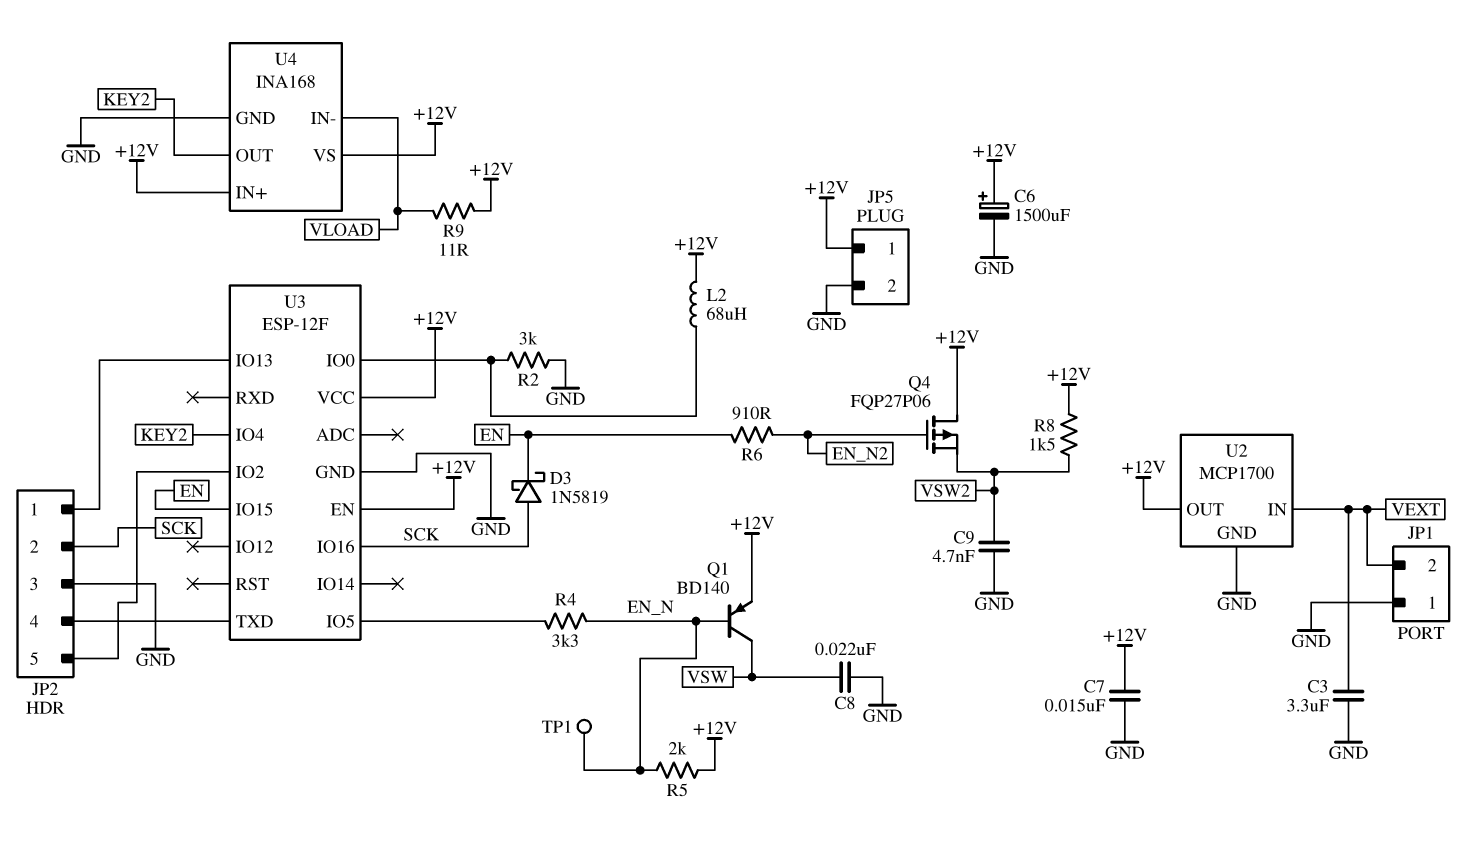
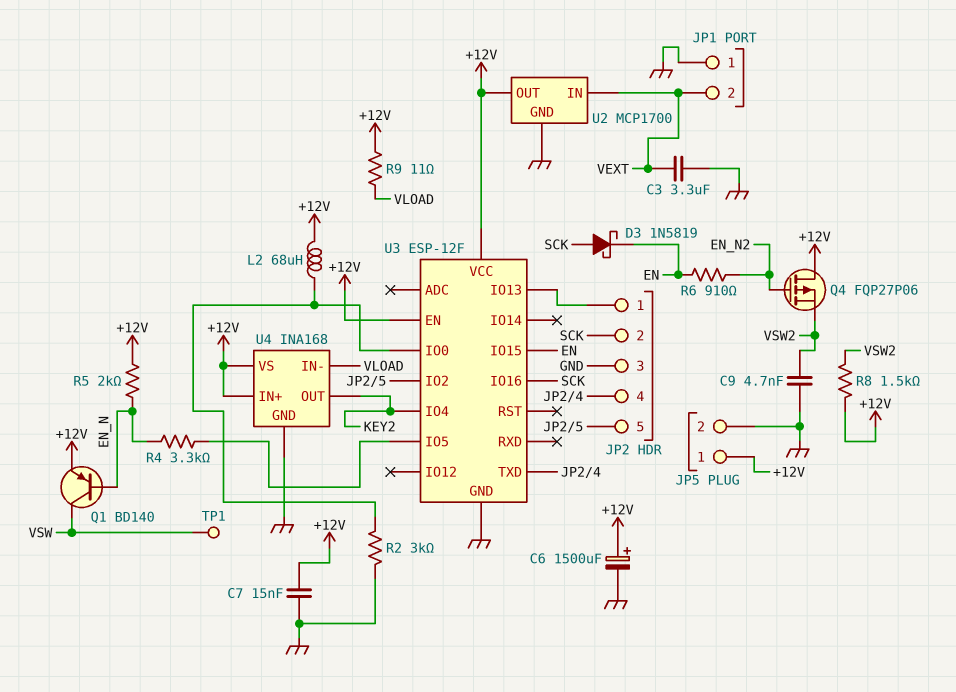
C8: 22nF (GND, VSW) -> none
TP1: test point (EN_N) -> test point (VSW)

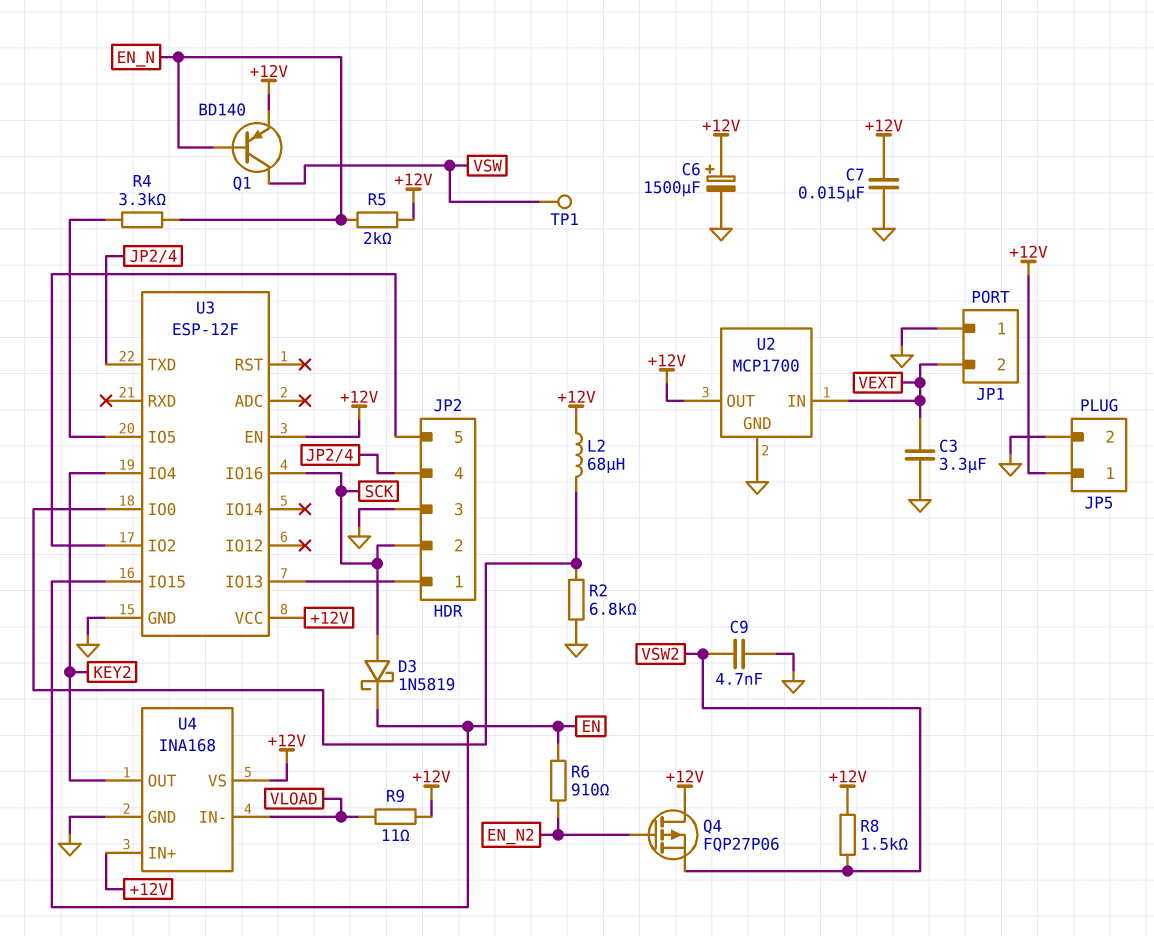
R2: 3k (GND, U3/IO0) -> 6.8k (GND, U3/IO0)

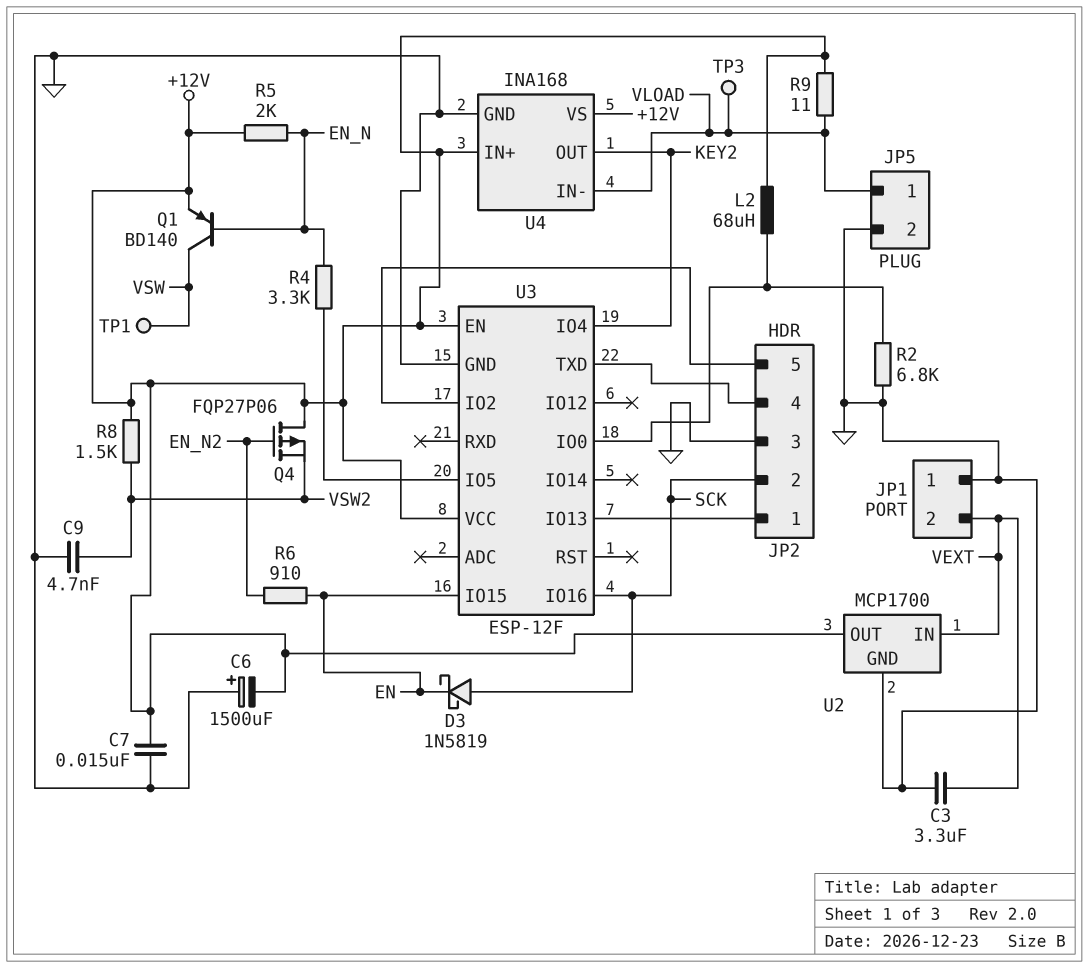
C6: 1500uF (plus +12V, minus GND) -> 1500uF (plus GND, minus +12V)
JP5 pin 1: +12V -> VLOAD
TP3: none -> test point (VLOAD)

